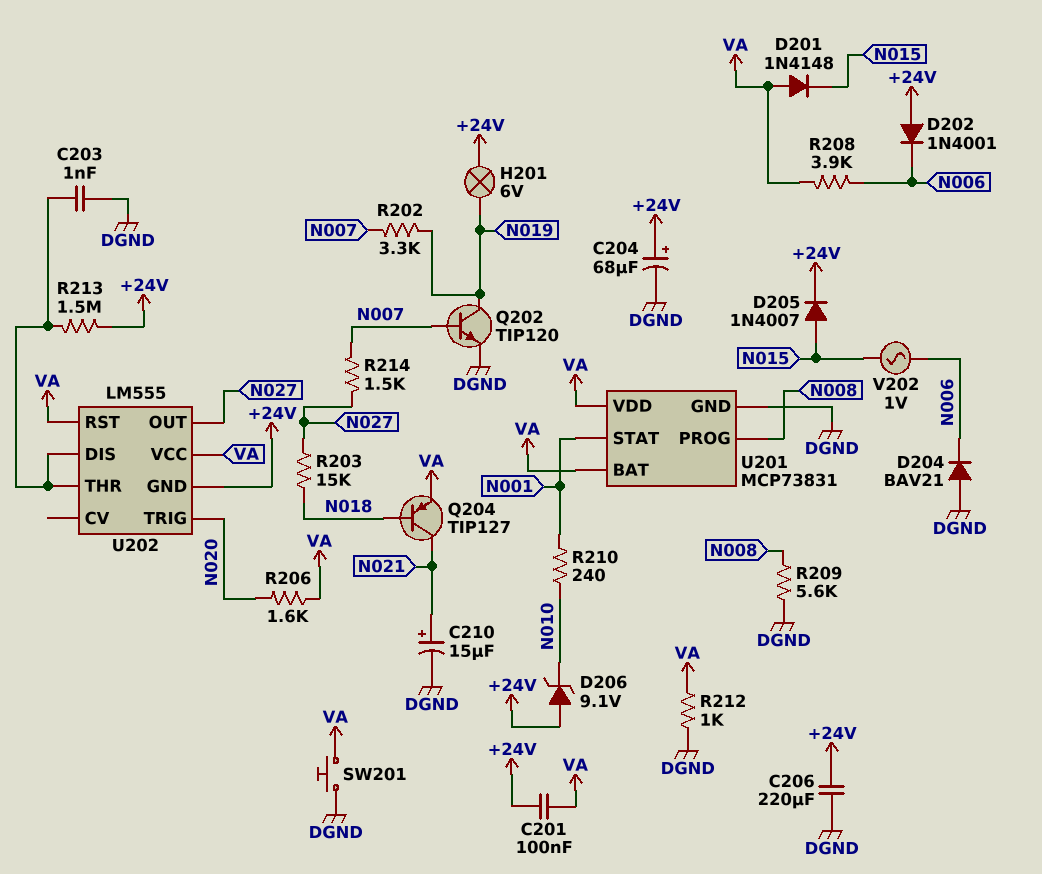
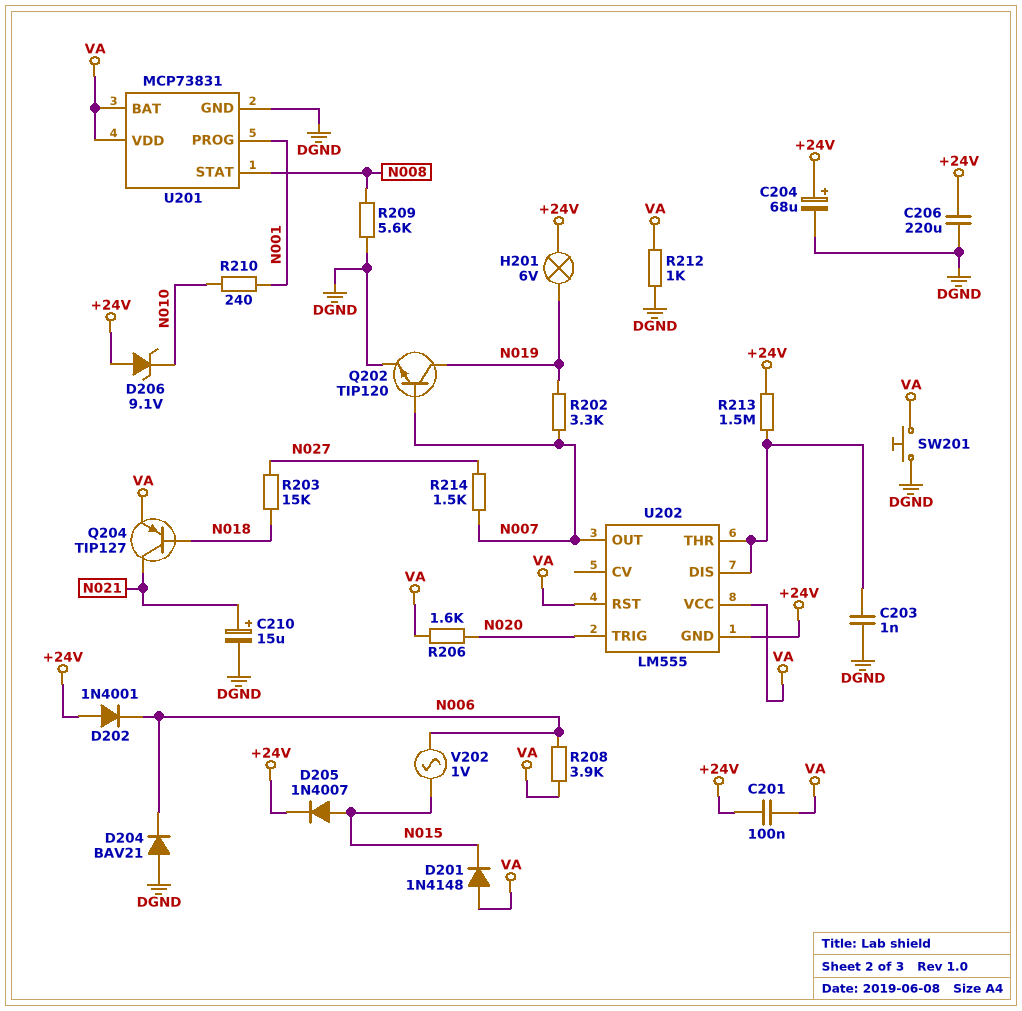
U201 pin PROG: N008 -> N001
U201 pin STAT: N001 -> N008
U202 pin OUT: N027 -> N007

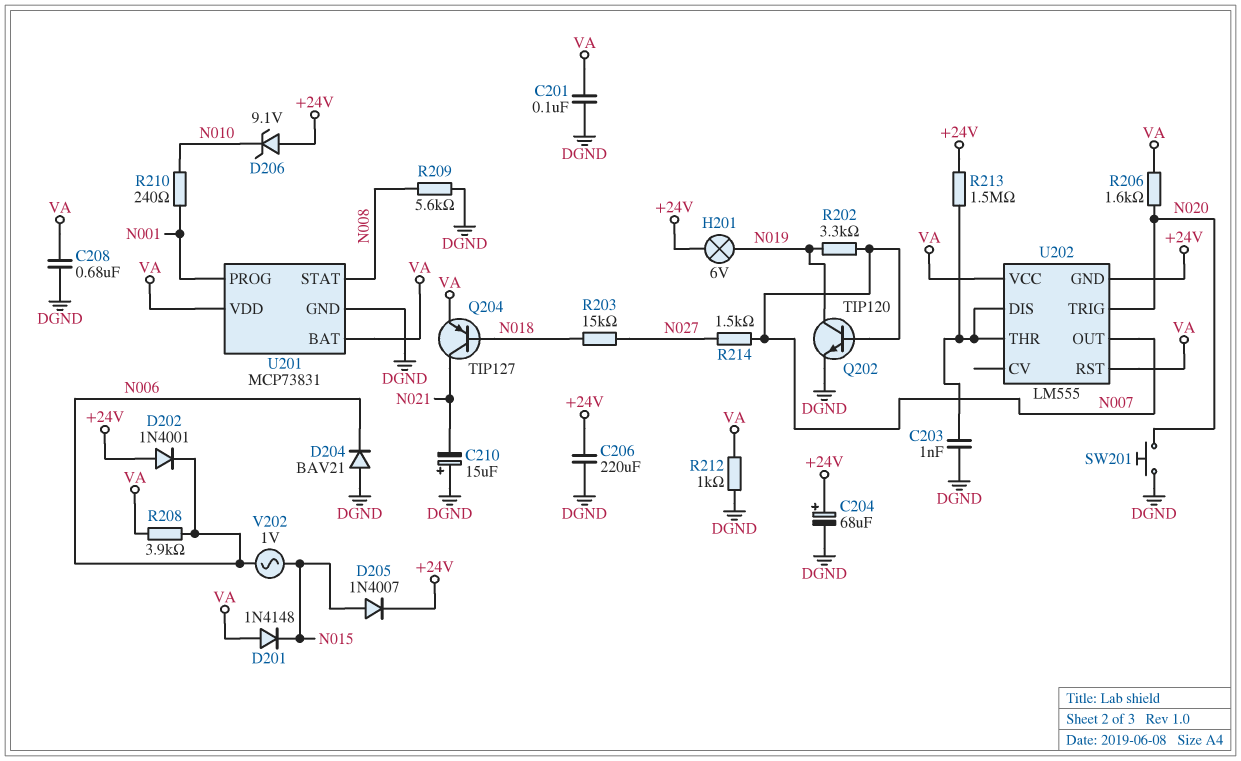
C201: 100nF (+24V, VA) -> 100nF (DGND, VA)
C208: none -> 680nF (DGND, VA)
C210: 15uF (plus N021, minus DGND) -> 15uF (plus DGND, minus N021)
SW201: button (DGND, VA) -> button (DGND, N020)

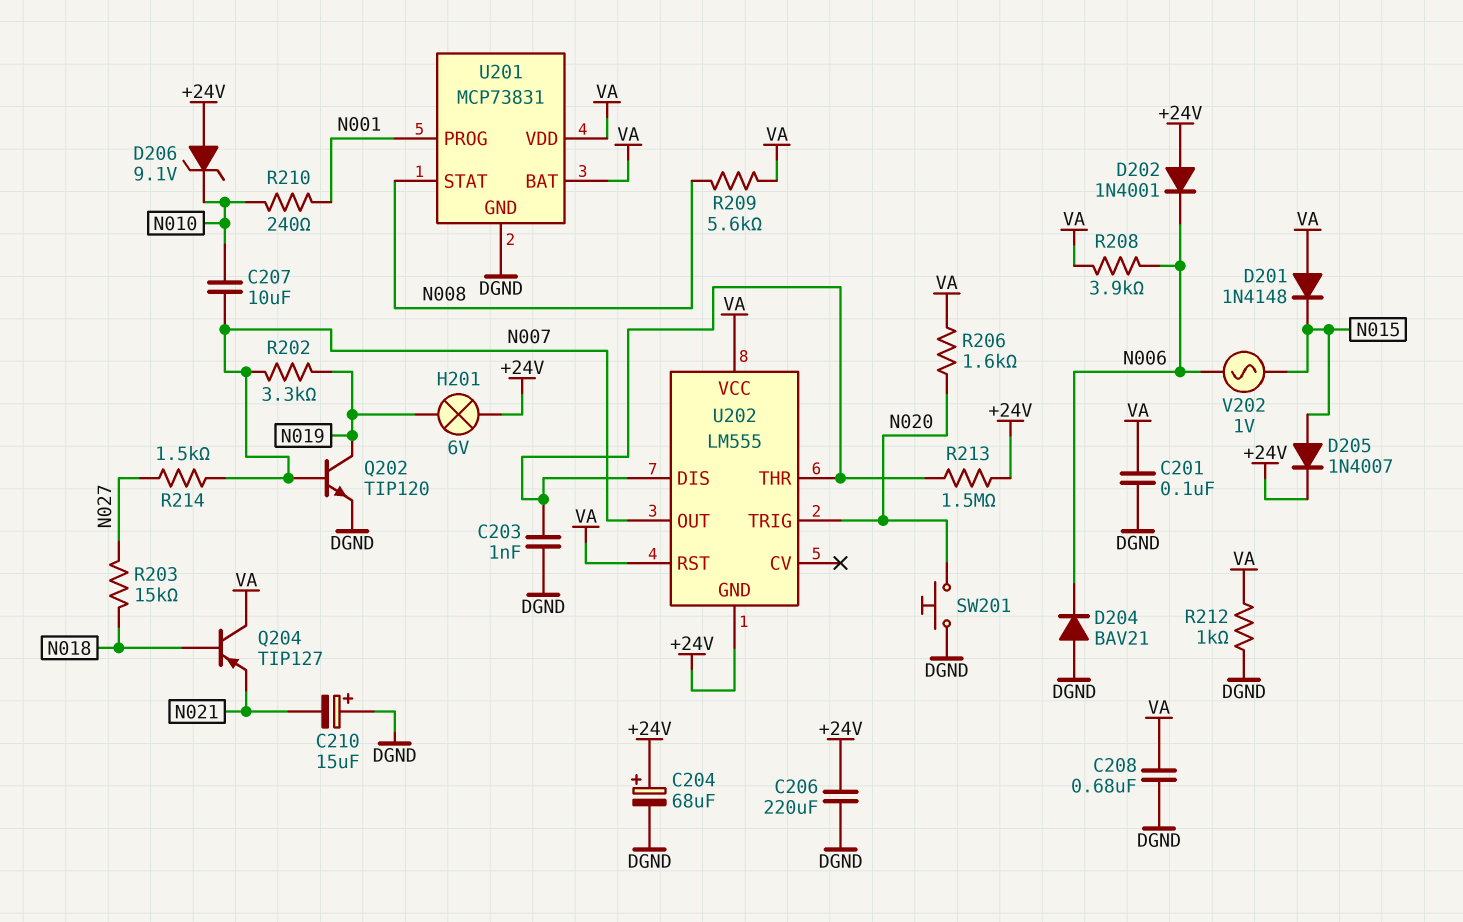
C207: none -> 10uF (N007, N010)
Q204: PNP TIP127 (B N018, C N021, E VA) -> PNP TIP127 (B N018, C VA, E N021)
R209: 5.6k (DGND, N008) -> 5.6k (N008, VA)

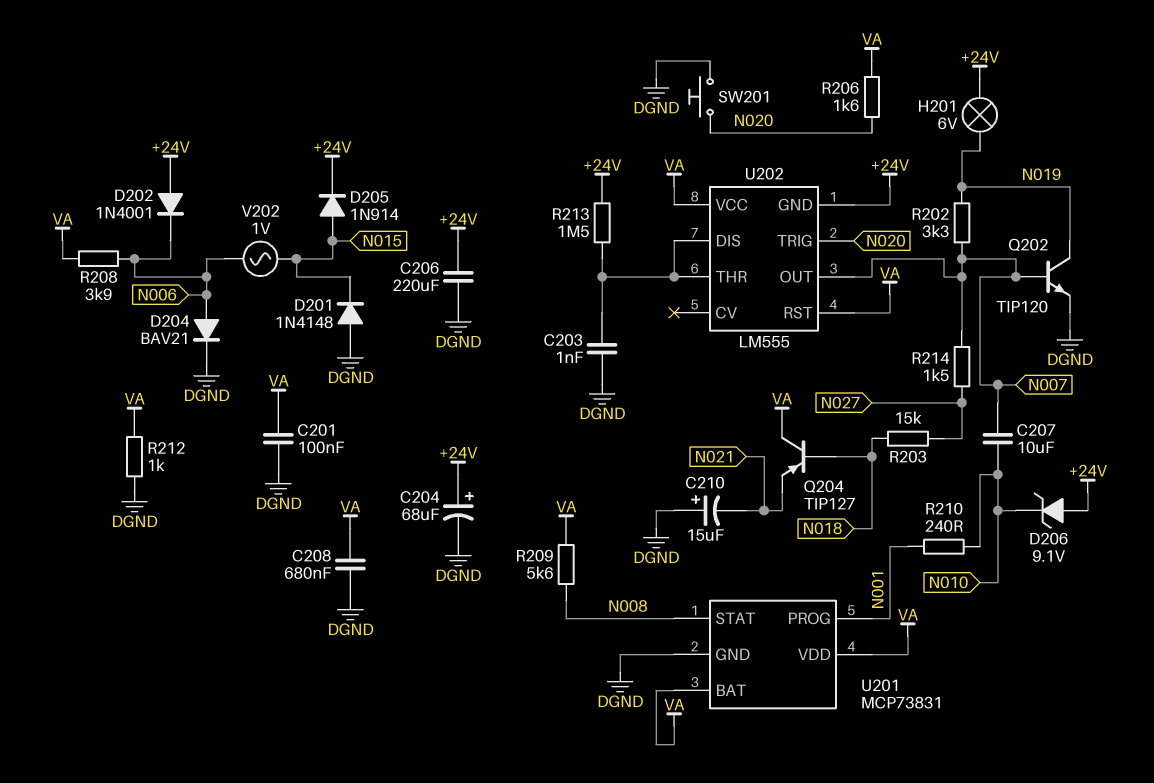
D201: diode 1N4148 (A VA, K N015) -> diode 1N4148 (A DGND, K N015)
D204: diode BAV21 (A DGND, K N006) -> diode BAV21 (A N006, K DGND)
D205: diode 1N4007 (A N015, K +24V) -> diode 1N914 (A N015, K +24V)

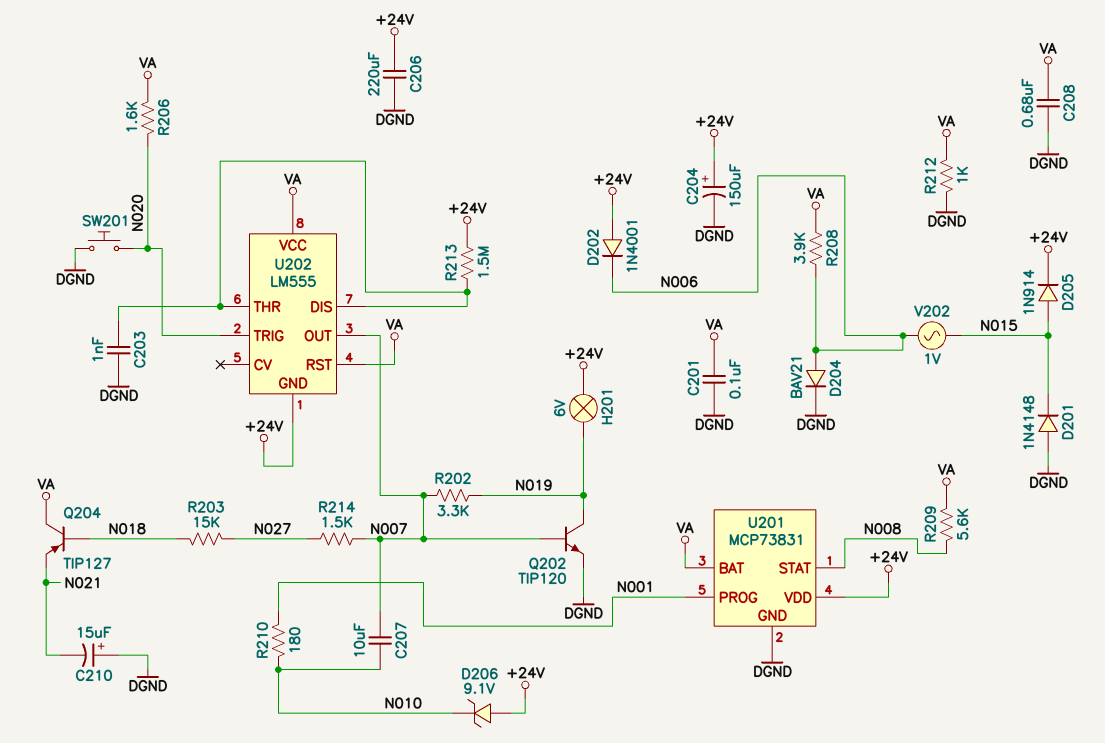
C204: 68uF (plus +24V, minus DGND) -> 150uF (plus +24V, minus DGND)
R210: 240 (N001, N010) -> 180 (N001, N010)
U201 pin VDD: VA -> +24V

